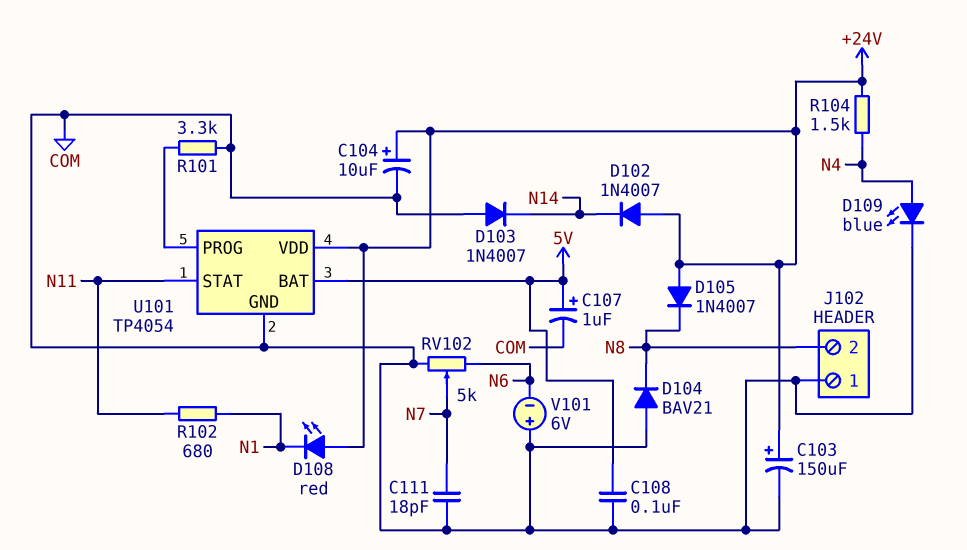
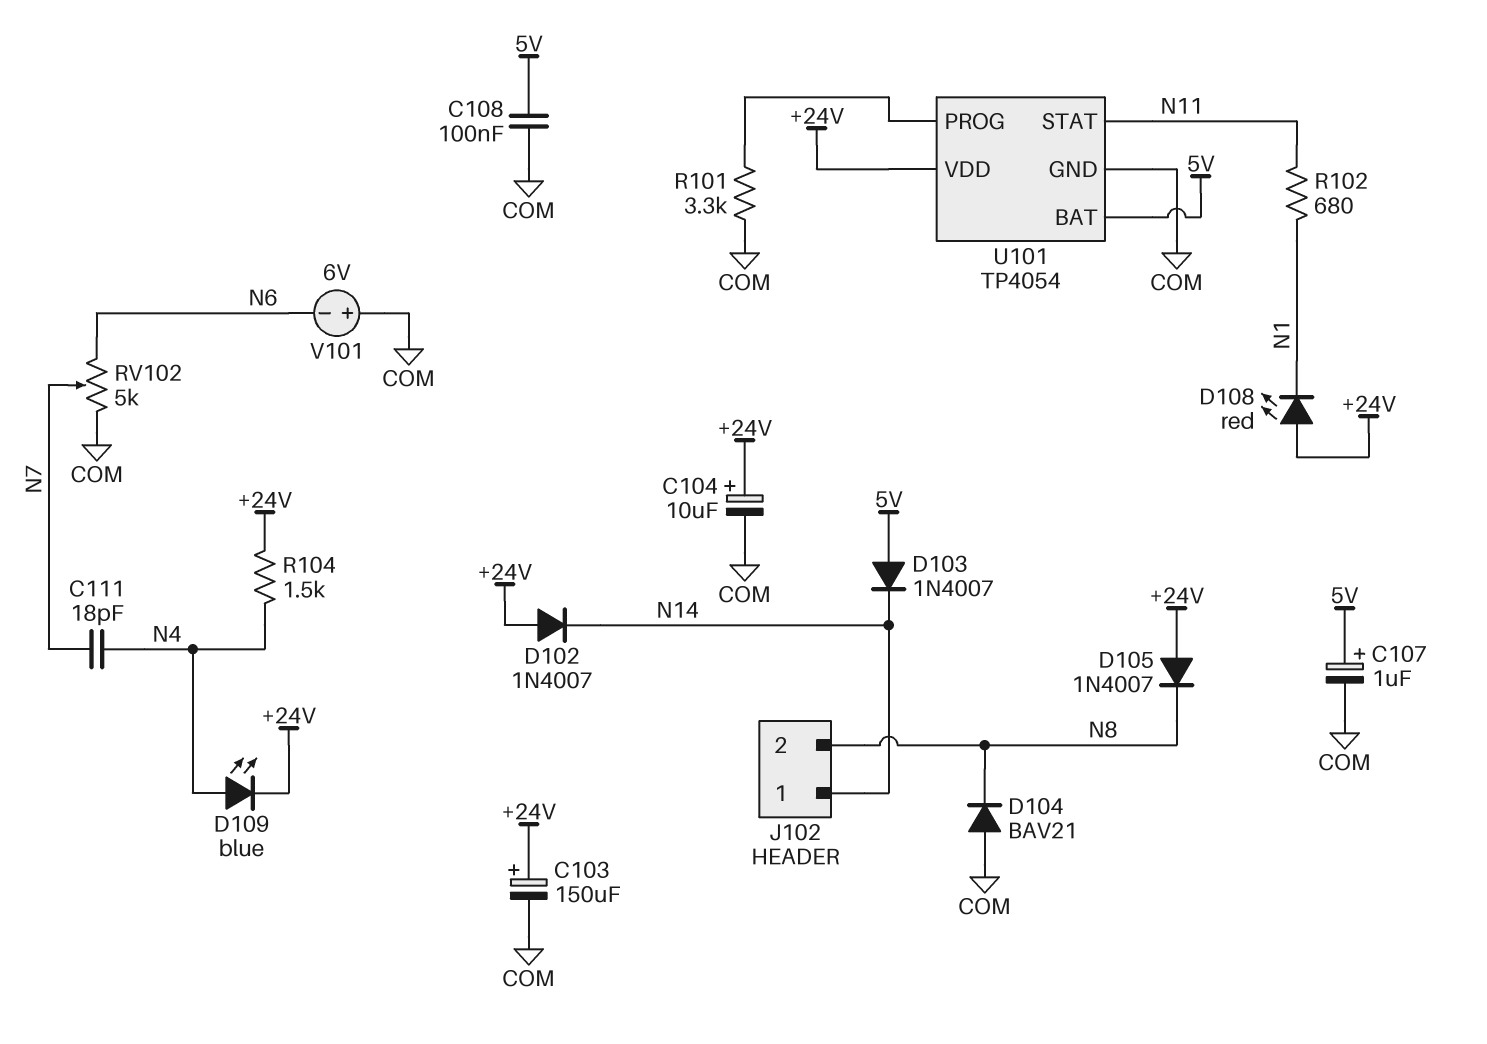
C111: 18pF (COM, N7) -> 18pF (N4, N7)
D103: diode 1N4007 (A COM, K N14) -> diode 1N4007 (A 5V, K N14)
D109: LED blue (A N4, K COM) -> LED blue (A N4, K +24V)
J102 pin 1: COM -> N14

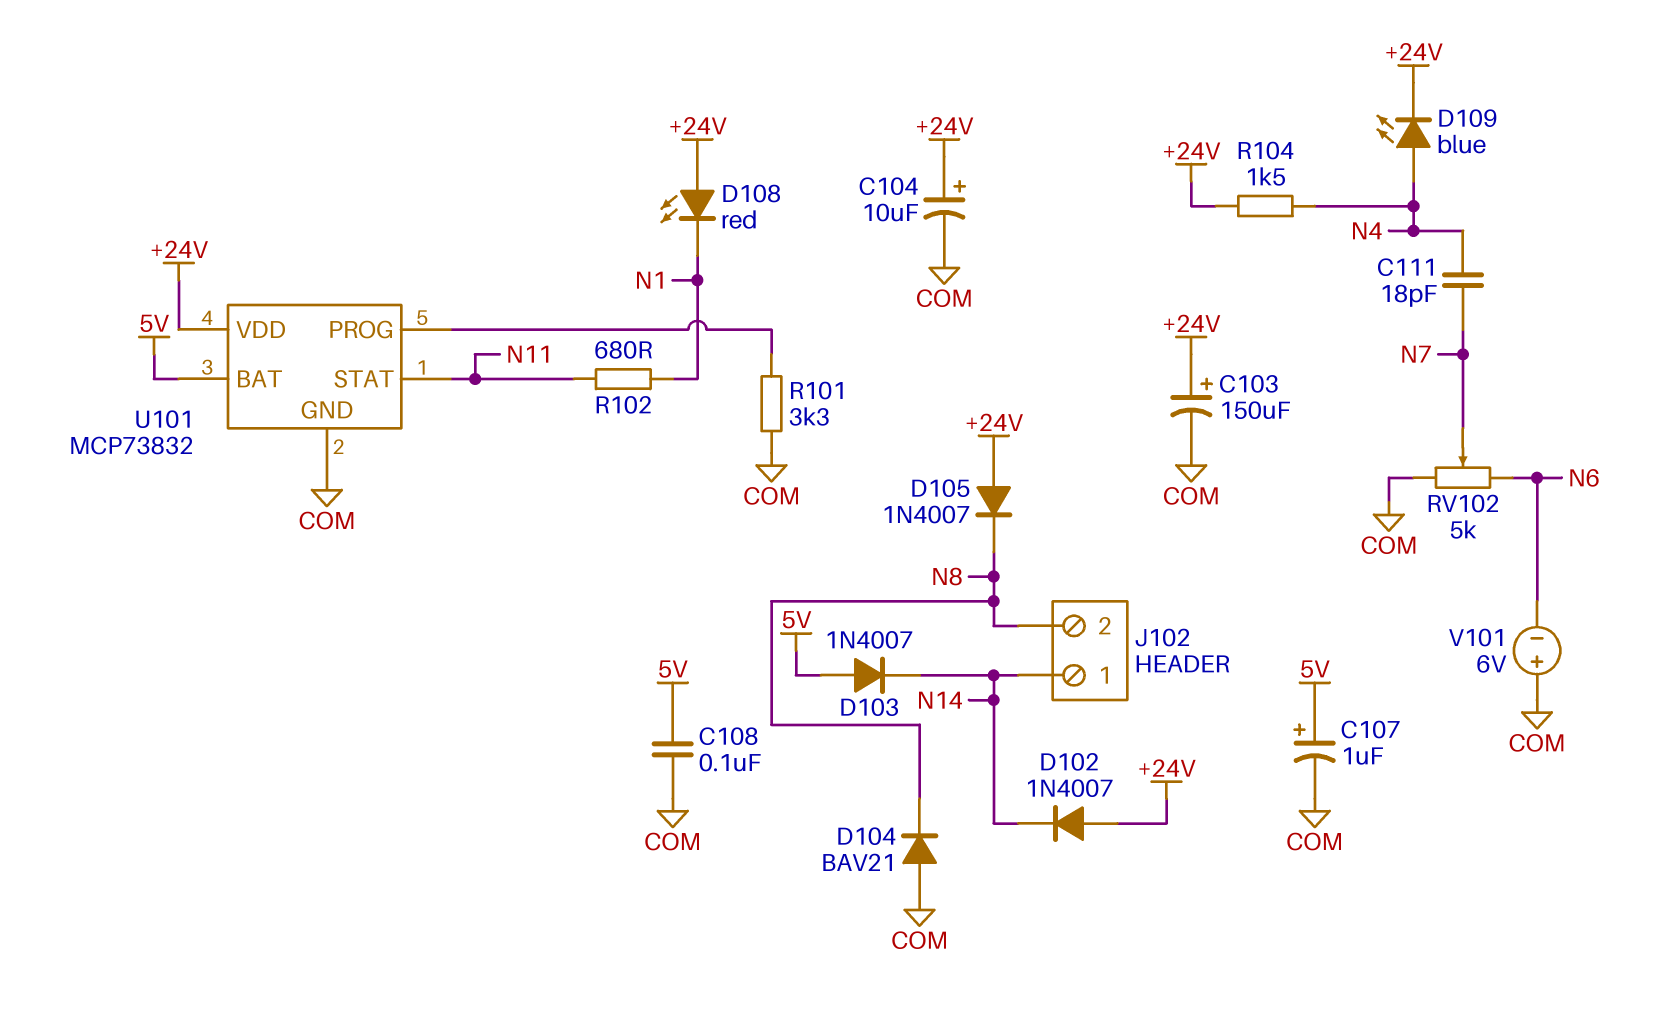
U101: TP4054 -> MCP73832

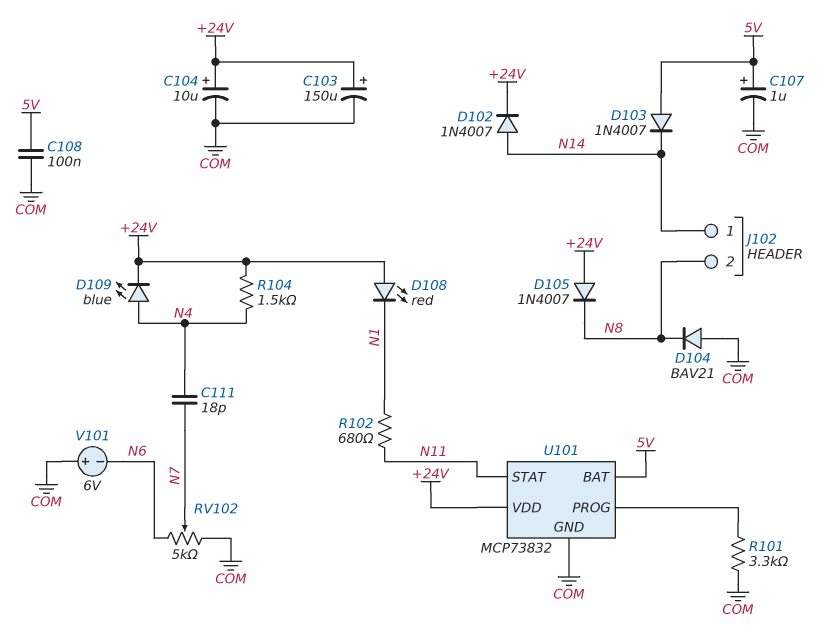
D102: diode 1N4007 (A +24V, K N14) -> diode 1N4007 (A N14, K +24V)

